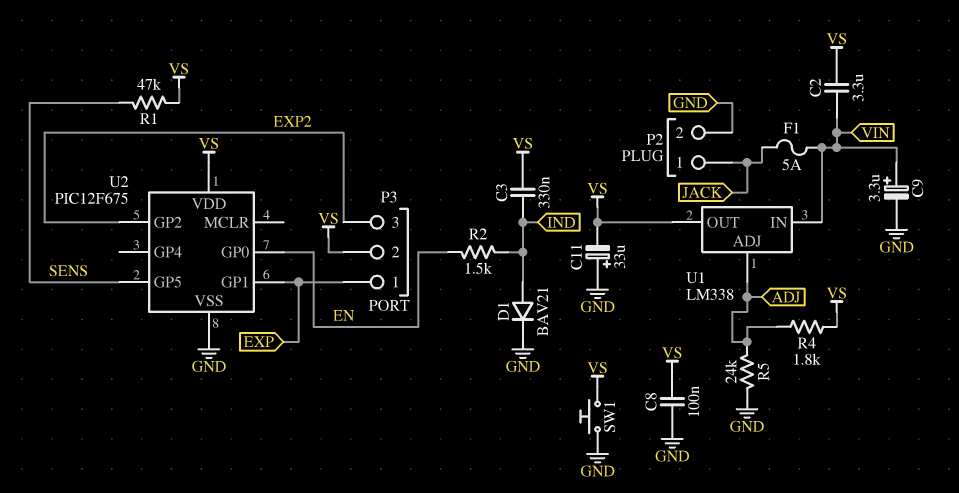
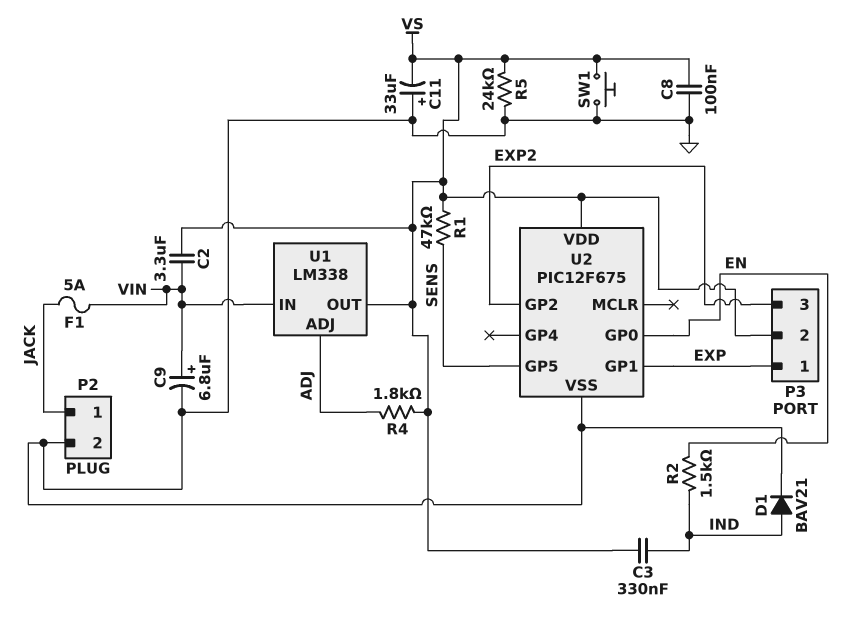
C9: 3.3uF (plus VIN, minus GND) -> 6.8uF (plus VIN, minus GND)
R5: 24k (ADJ, GND) -> 24k (GND, VS)

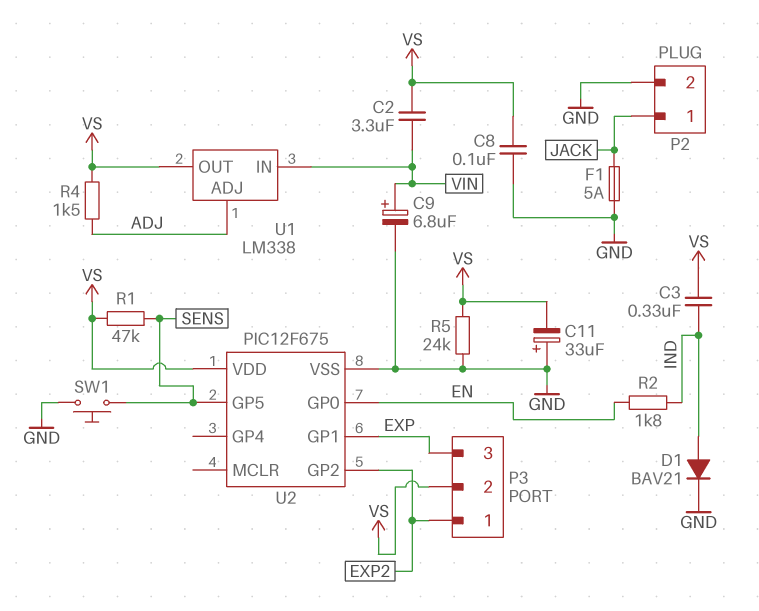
F1: 5A (JACK, VIN) -> 5A (GND, JACK)
P3 pin 1: EXP -> EXP2
P3 pin 3: EXP2 -> EXP
R2: 1.5k (EN, IND) -> 1.8k (EN, IND)
R4: 1.8k (ADJ, VS) -> 1.5k (ADJ, VS)
SW1: button (GND, VS) -> button (GND, SENS)

